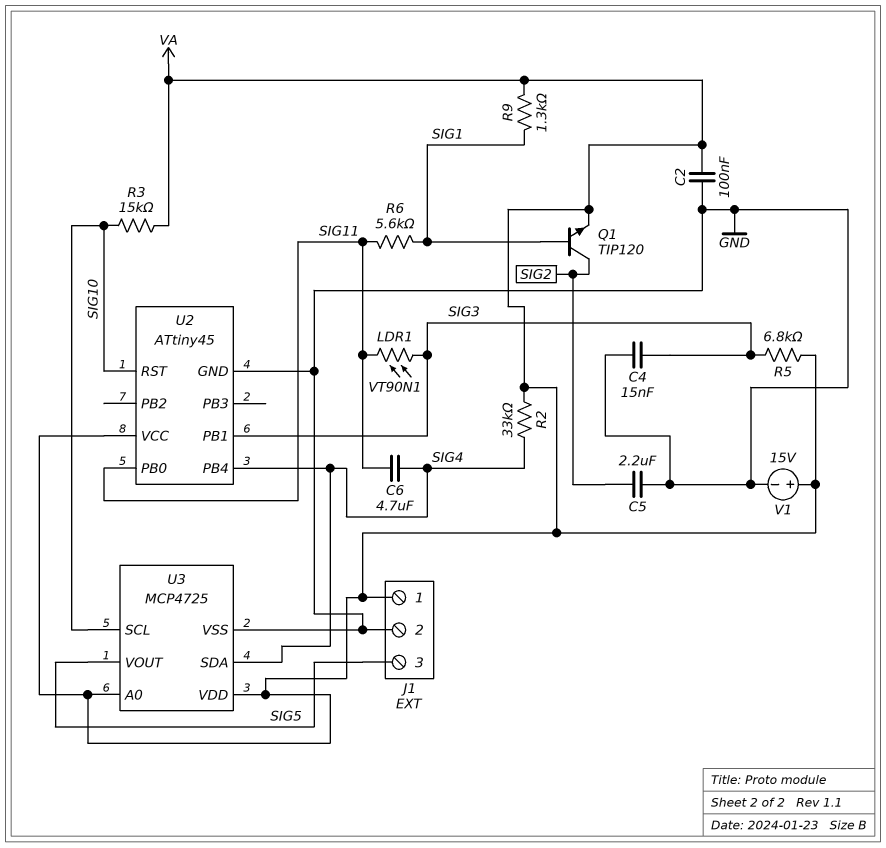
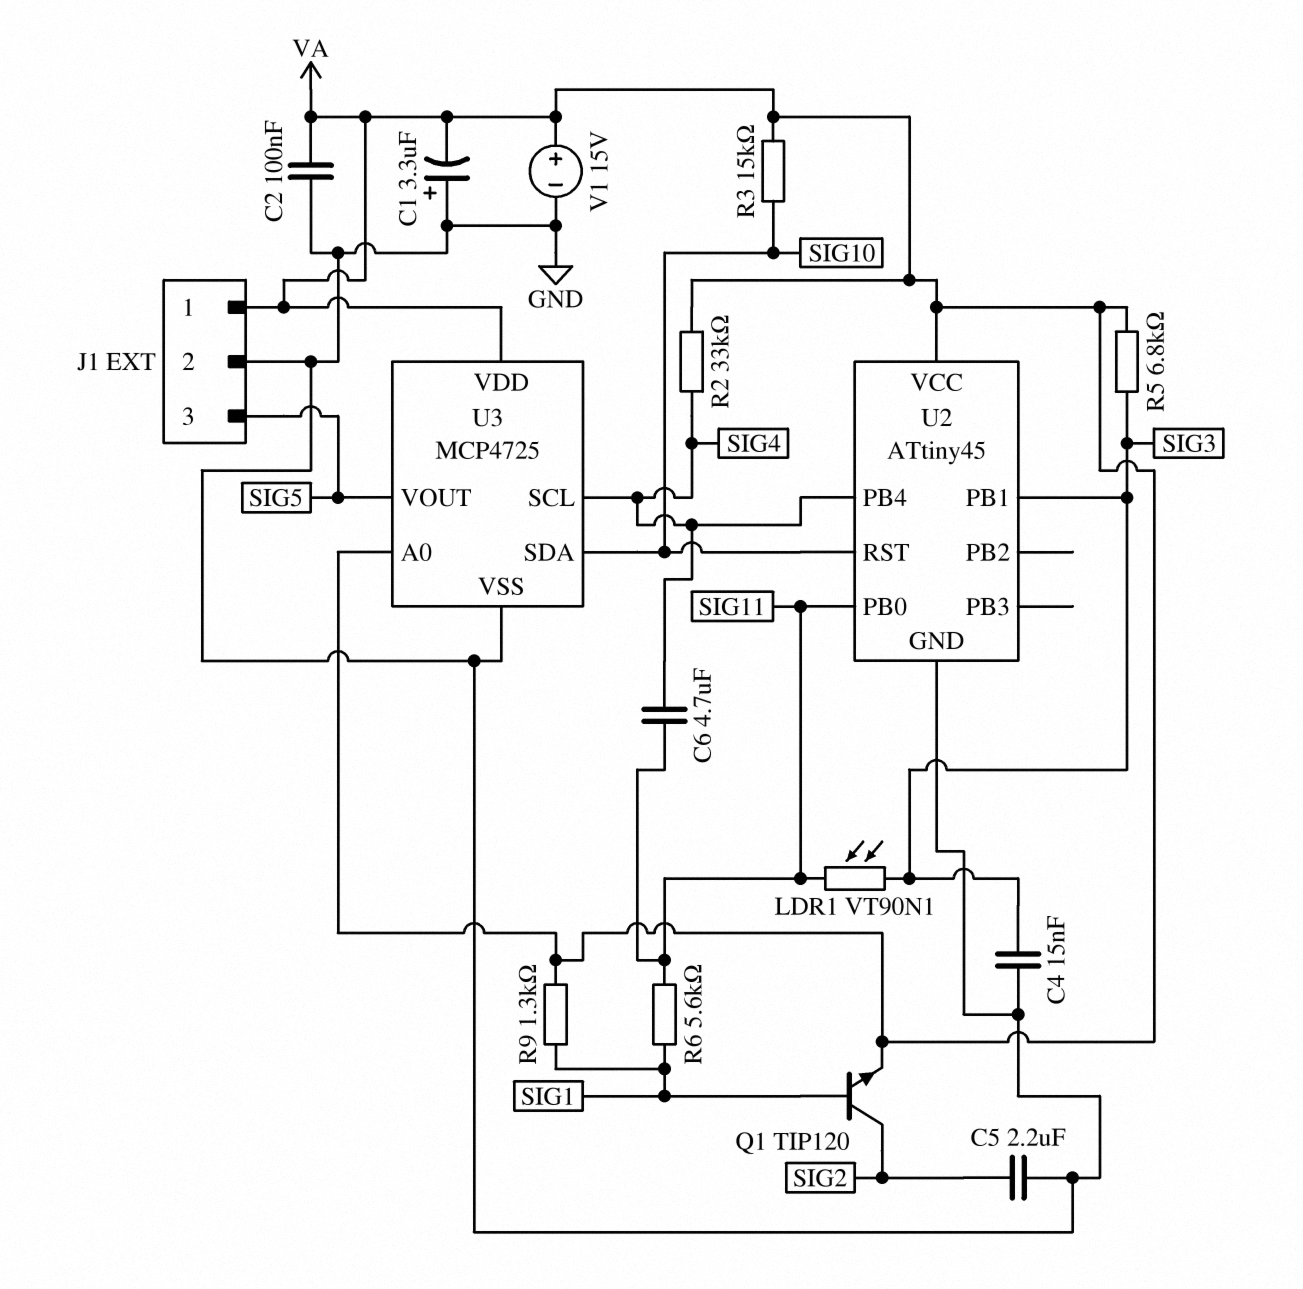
C1: none -> 3.3uF (plus GND, minus VA)
U3 pin SCL: SIG10 -> SIG4
U3 pin SDA: SIG4 -> SIG10

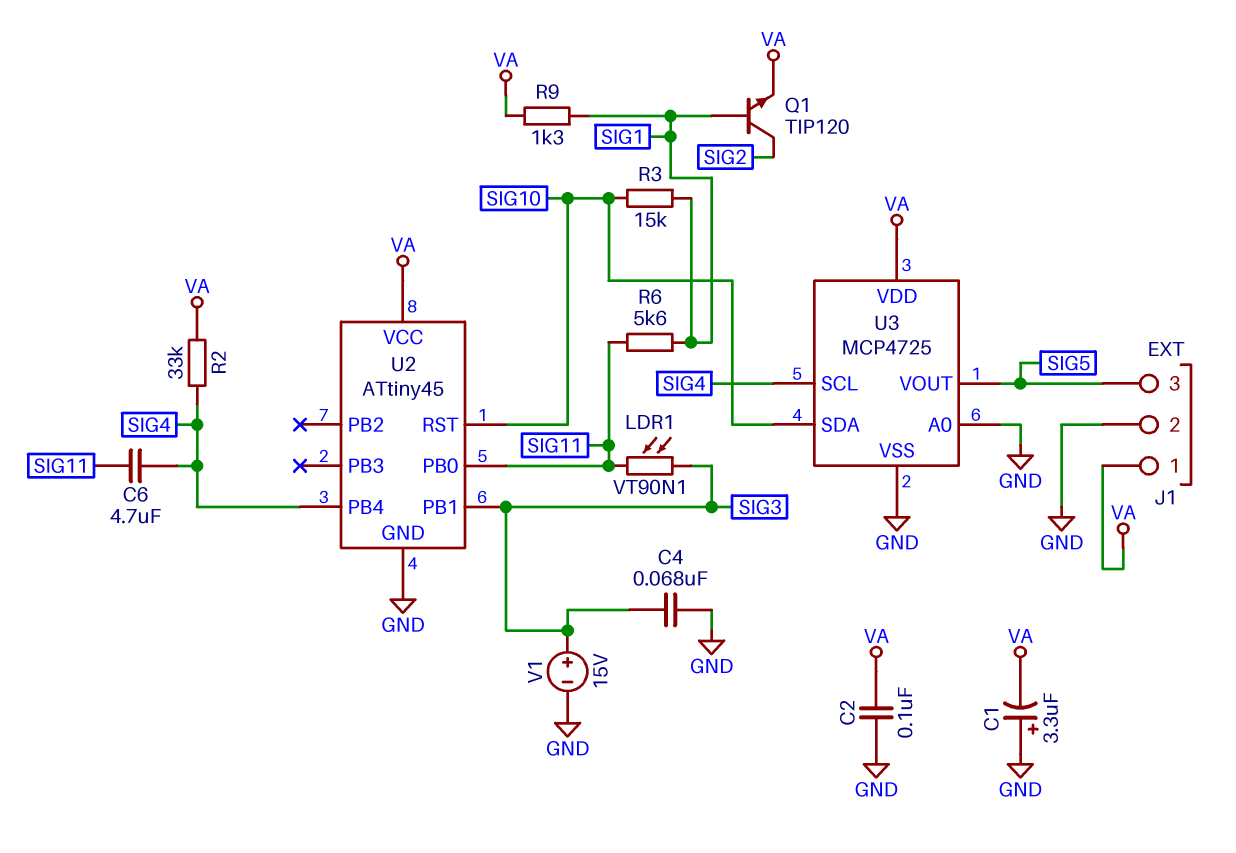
C4: 15nF (GND, SIG3) -> 68nF (GND, SIG3)
C5: 2.2uF (GND, SIG2) -> none
R3: 15k (SIG10, VA) -> 15k (SIG1, SIG10)
R5: 6.8k (SIG3, VA) -> none
U3 pin A0: VA -> GND
V1: 15V (plus VA, minus GND) -> 15V (plus SIG3, minus GND)

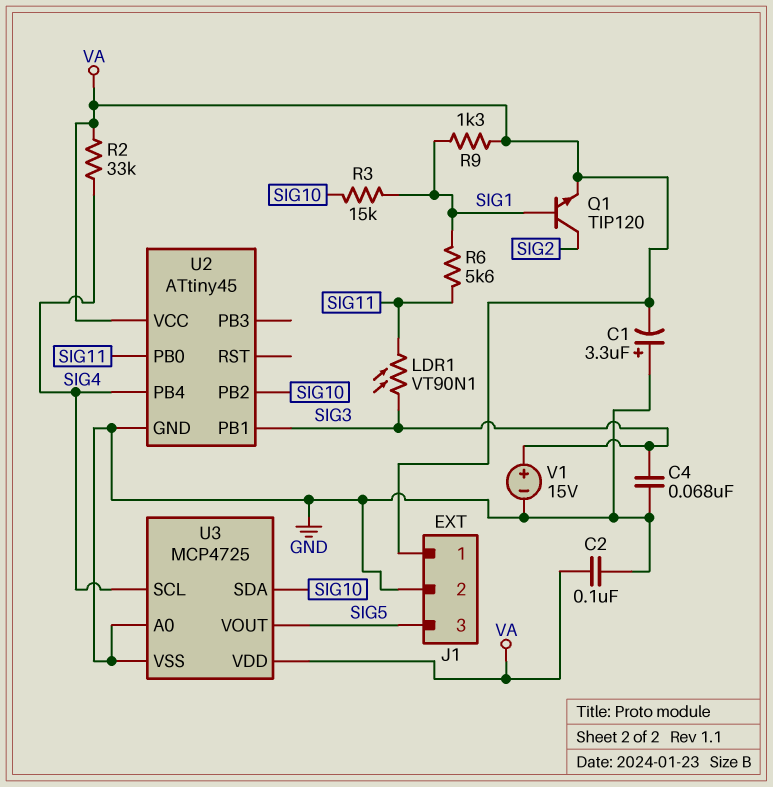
C6: 4.7uF (SIG4, SIG11) -> none
U2 pin PB2: none -> SIG10
U2 pin RST: SIG10 -> none

